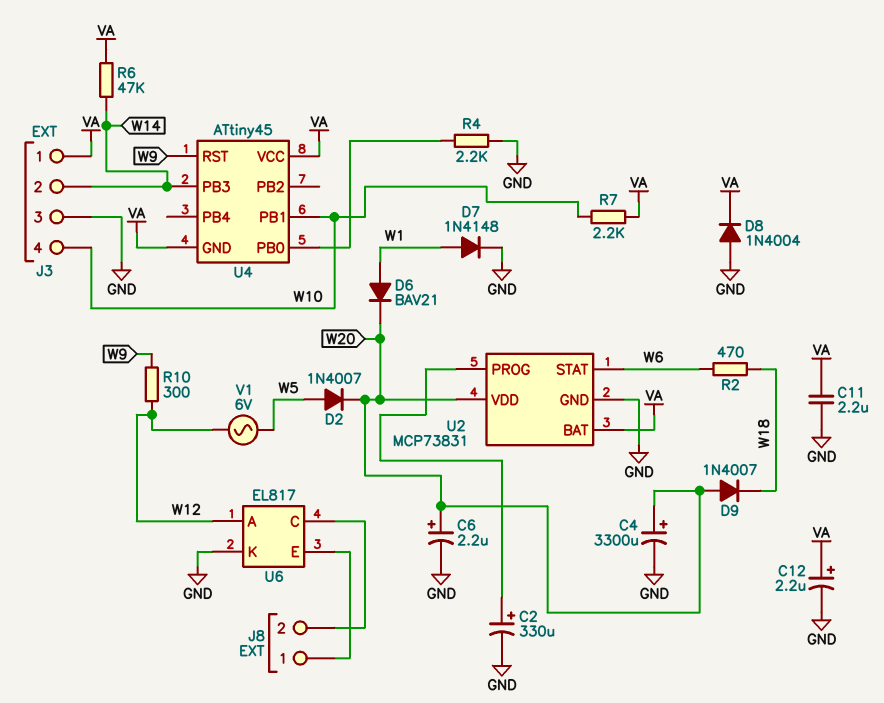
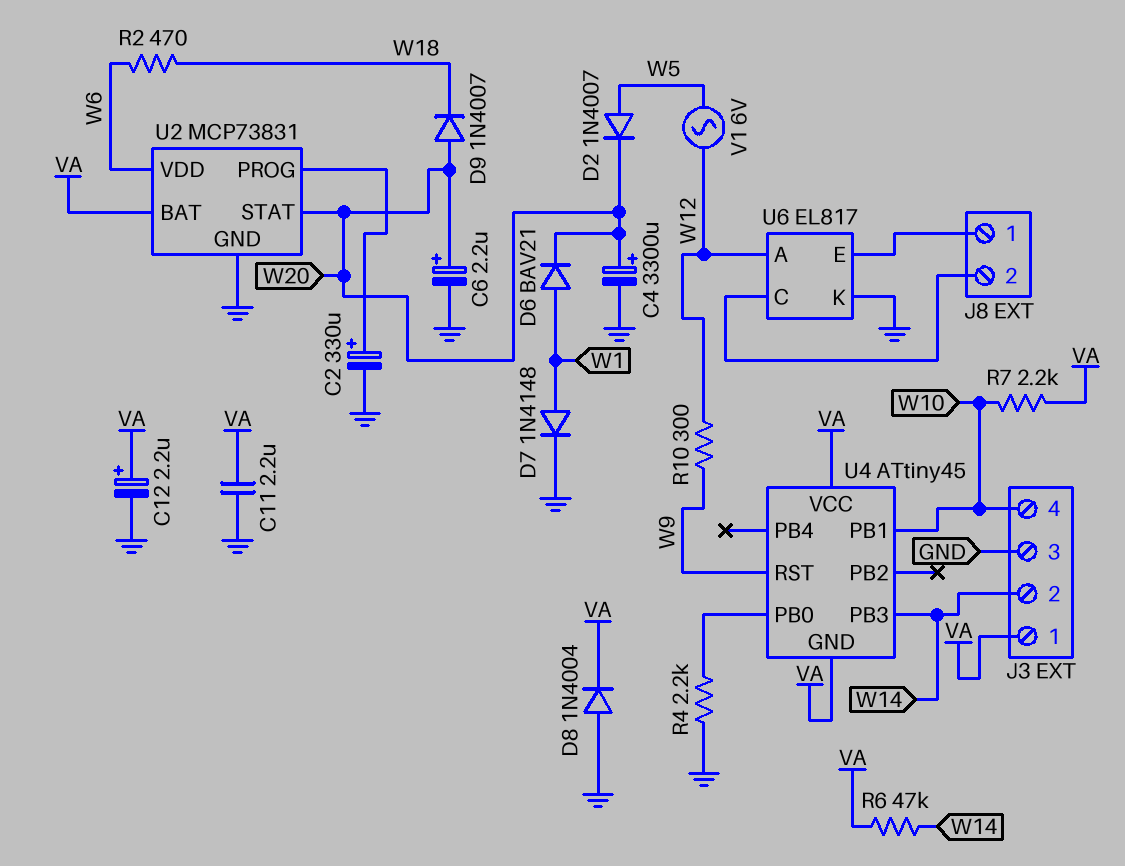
U2 pin STAT: W6 -> W20
U2 pin VDD: W20 -> W6

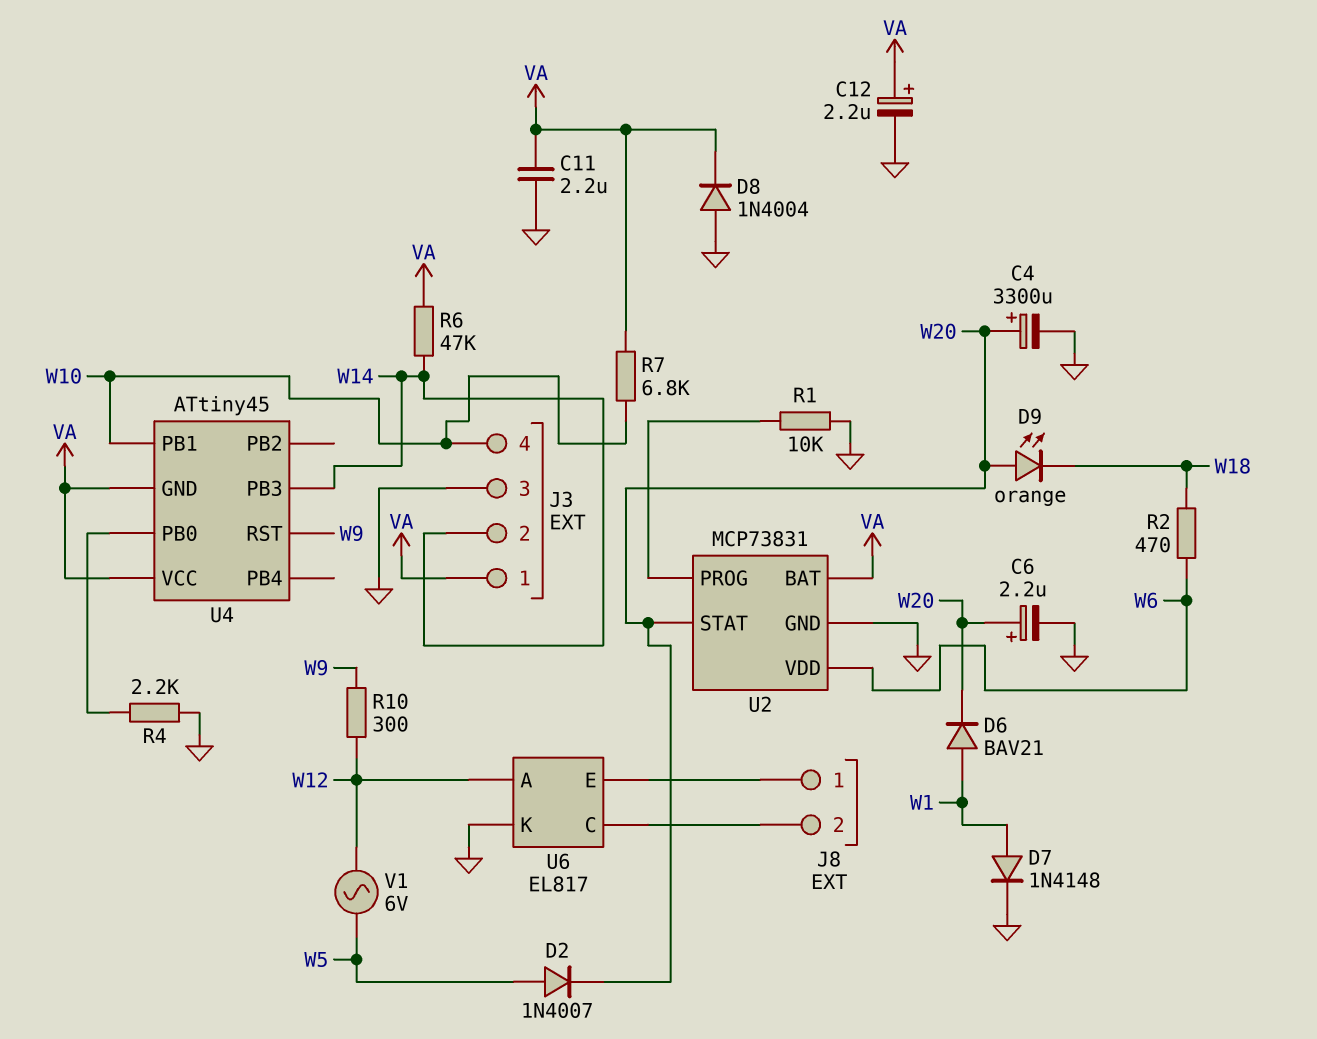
C2: 330uF (plus U2/PROG, minus GND) -> none
D9: diode 1N4007 (A W20, K W18) -> LED orange (A W20, K W18)
R1: none -> 10k (GND, U2/PROG)
R7: 2.2k (VA, W10) -> 6.8k (VA, W10)

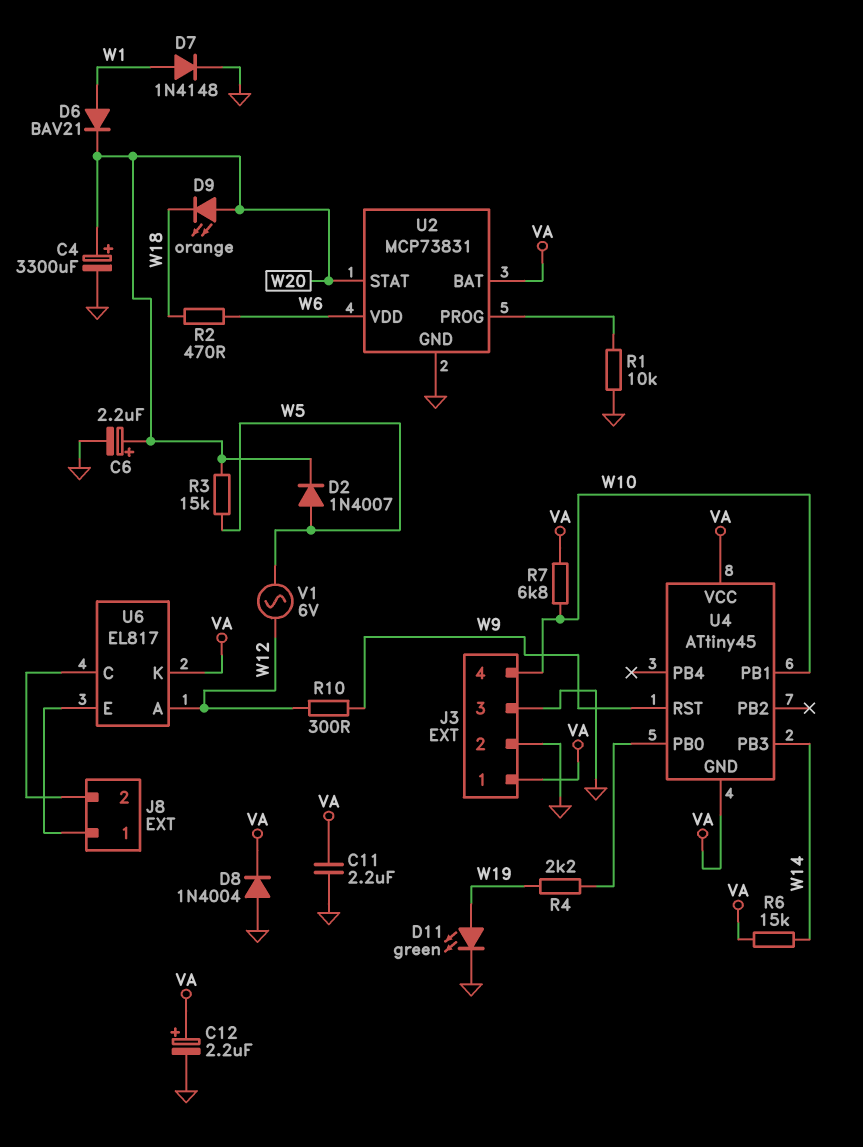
D11: none -> LED green (A W19, K GND)
J3 pin 2: W14 -> GND
R3: none -> 15k (W5, W20)
R4: 2.2k (GND, U4/PB0) -> 2.2k (U4/PB0, W19)
R6: 47k (VA, W14) -> 15k (VA, W14)
U6 pin K: GND -> VA

